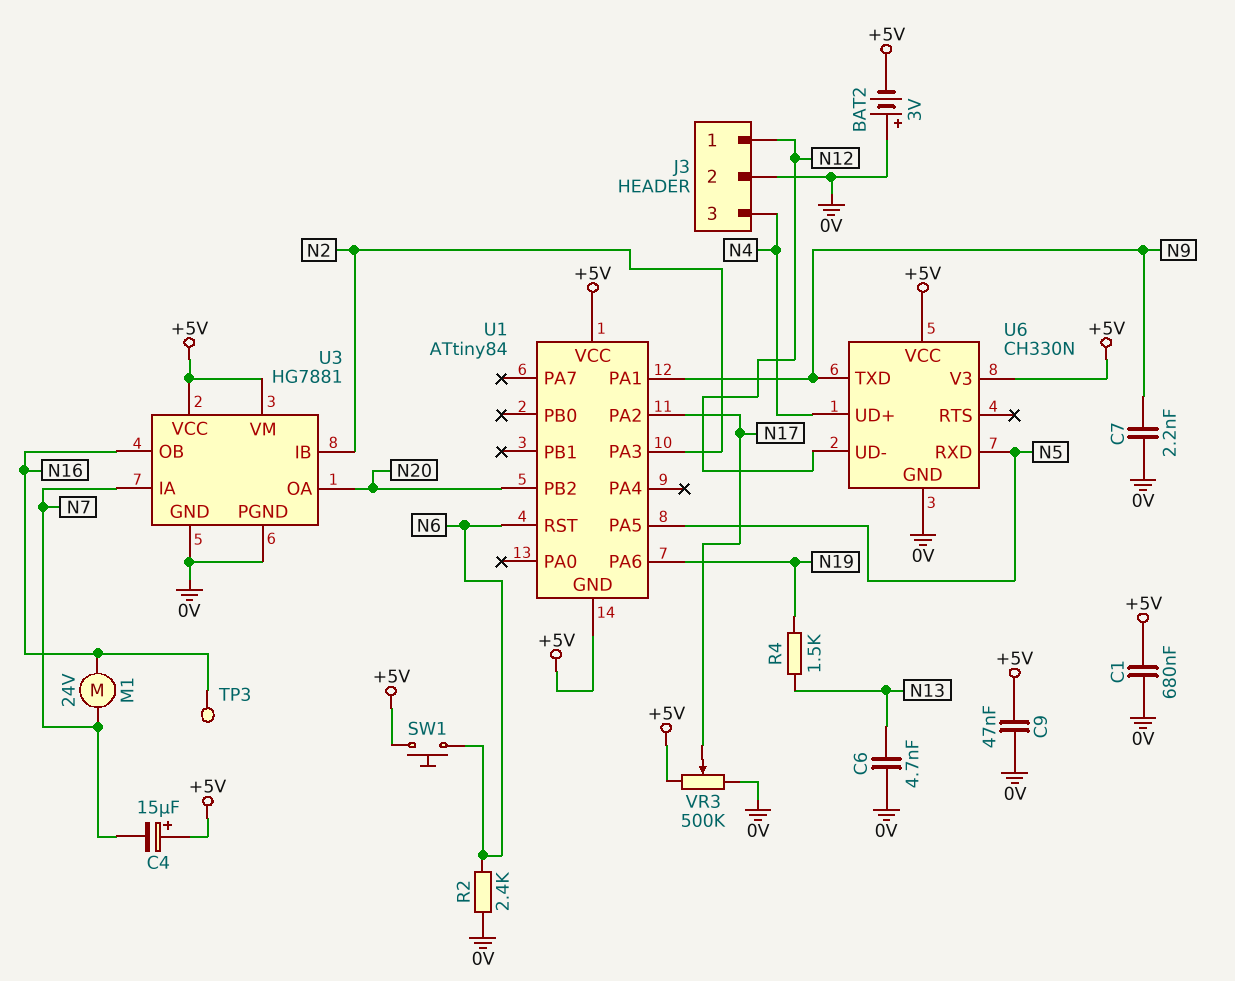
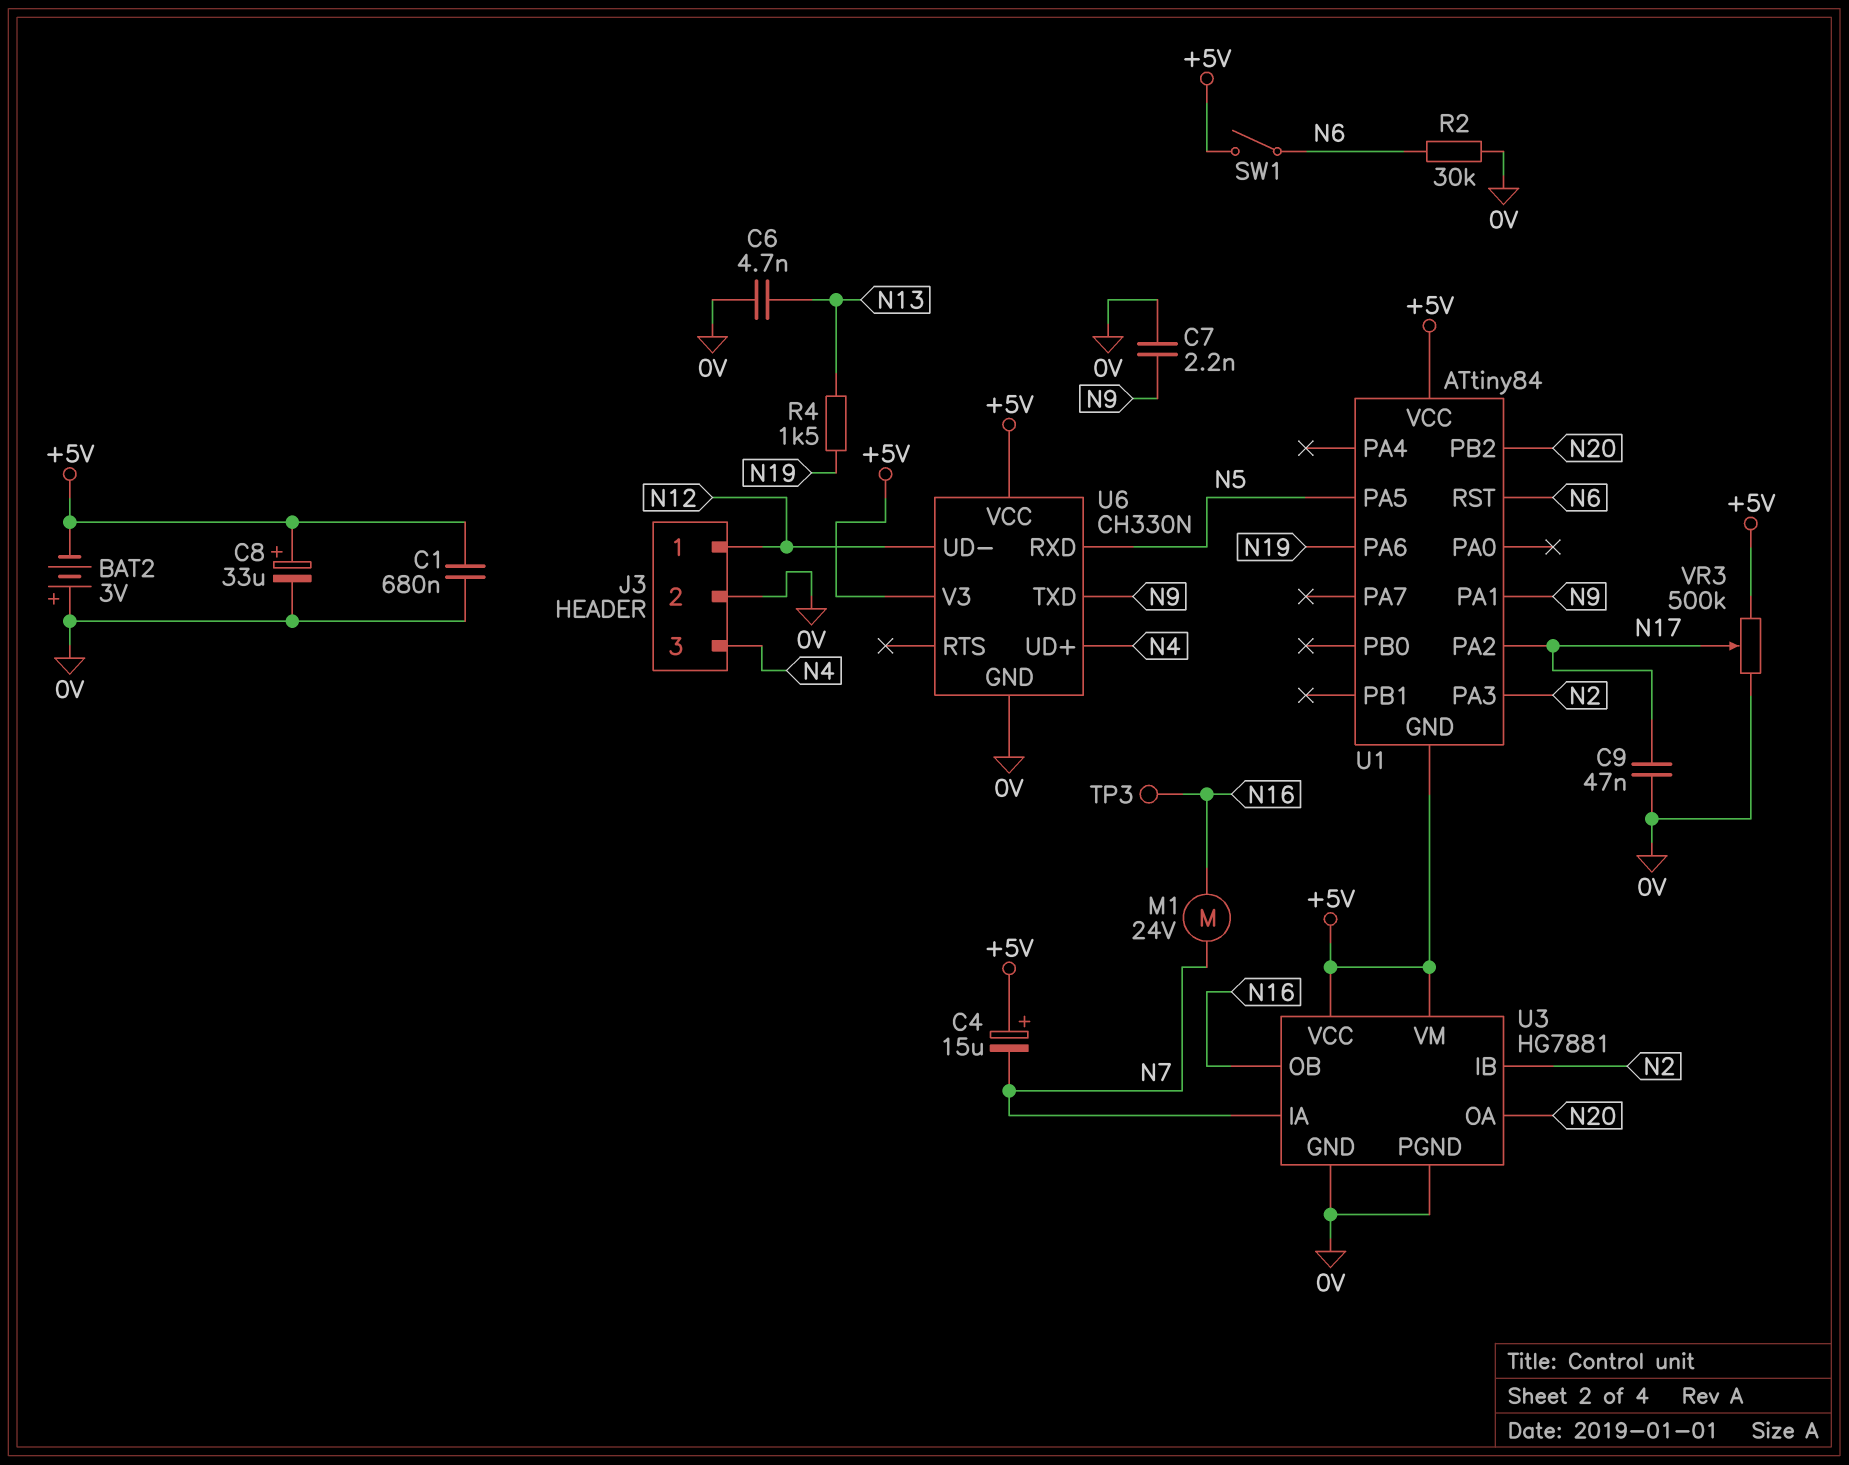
C8: none -> 33uF (plus +5V, minus 0V)
C9: 47nF (+5V, 0V) -> 47nF (0V, N17)
R2: 2.4k (0V, N6) -> 30k (0V, N6)
SW1: button (+5V, N6) -> switch (+5V, N6)

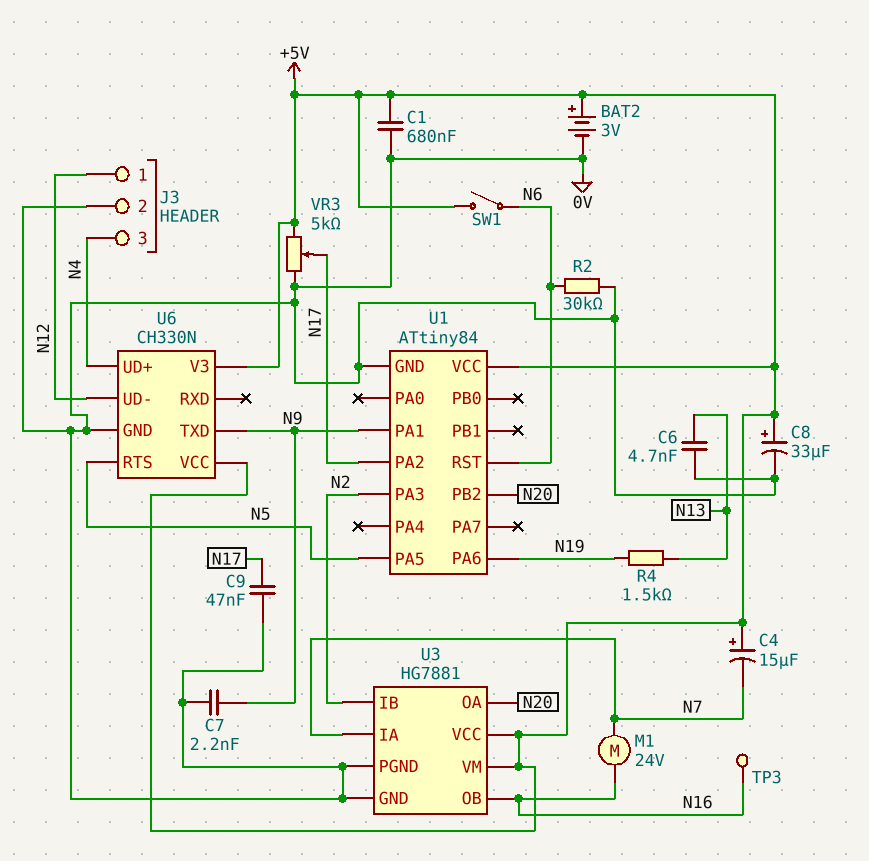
BAT2: 3V (plus 0V, minus +5V) -> 3V (plus +5V, minus 0V)
U1 pin GND: +5V -> 0V
U6 pin RTS: none -> N5
U6 pin RXD: N5 -> none
VR3: 500k (+5V, 0V, wiper N17) -> 5k (+5V, 0V, wiper N17)

